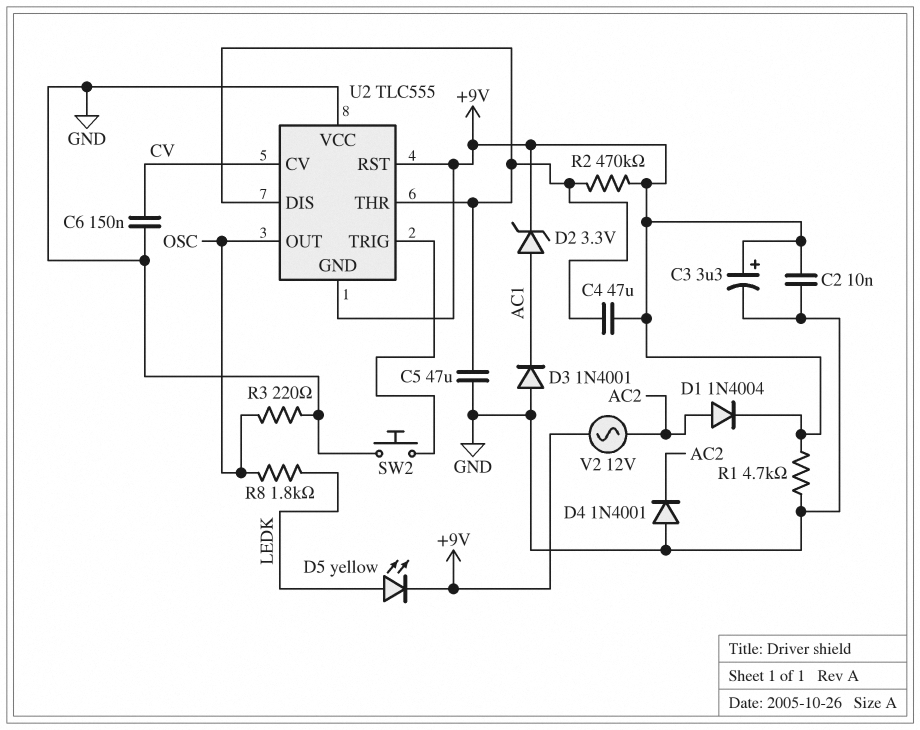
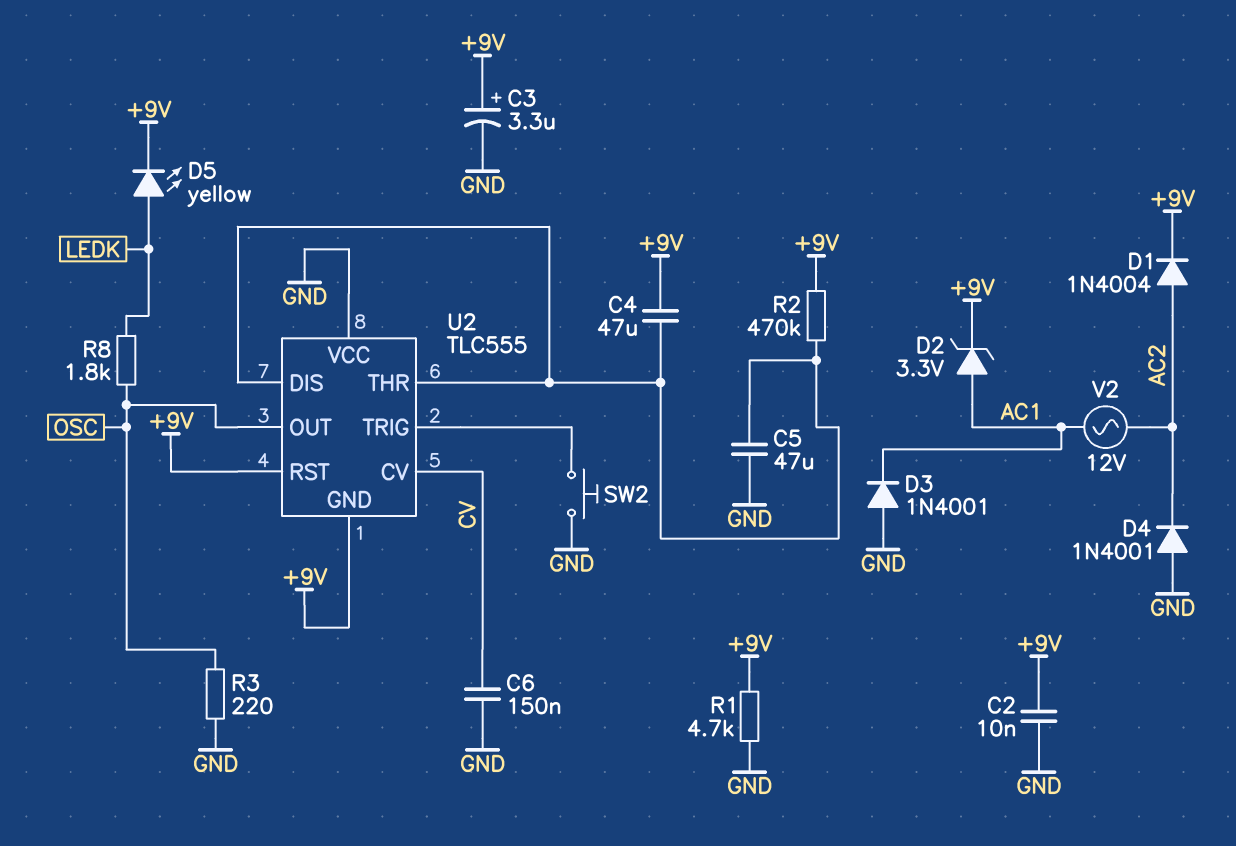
V2: AC 12V (+9V, AC2) -> AC 12V (AC1, AC2)

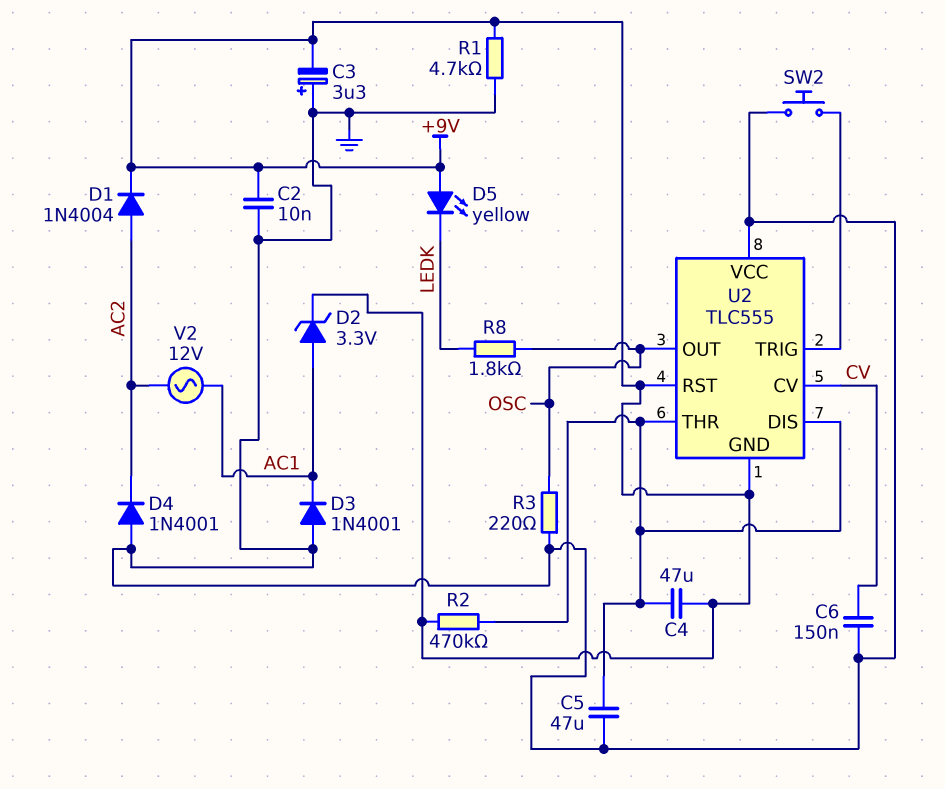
C3: 3.3uF (plus +9V, minus GND) -> 3.3uF (plus GND, minus +9V)
D5: LED yellow (A LEDK, K +9V) -> LED yellow (A +9V, K LEDK)

